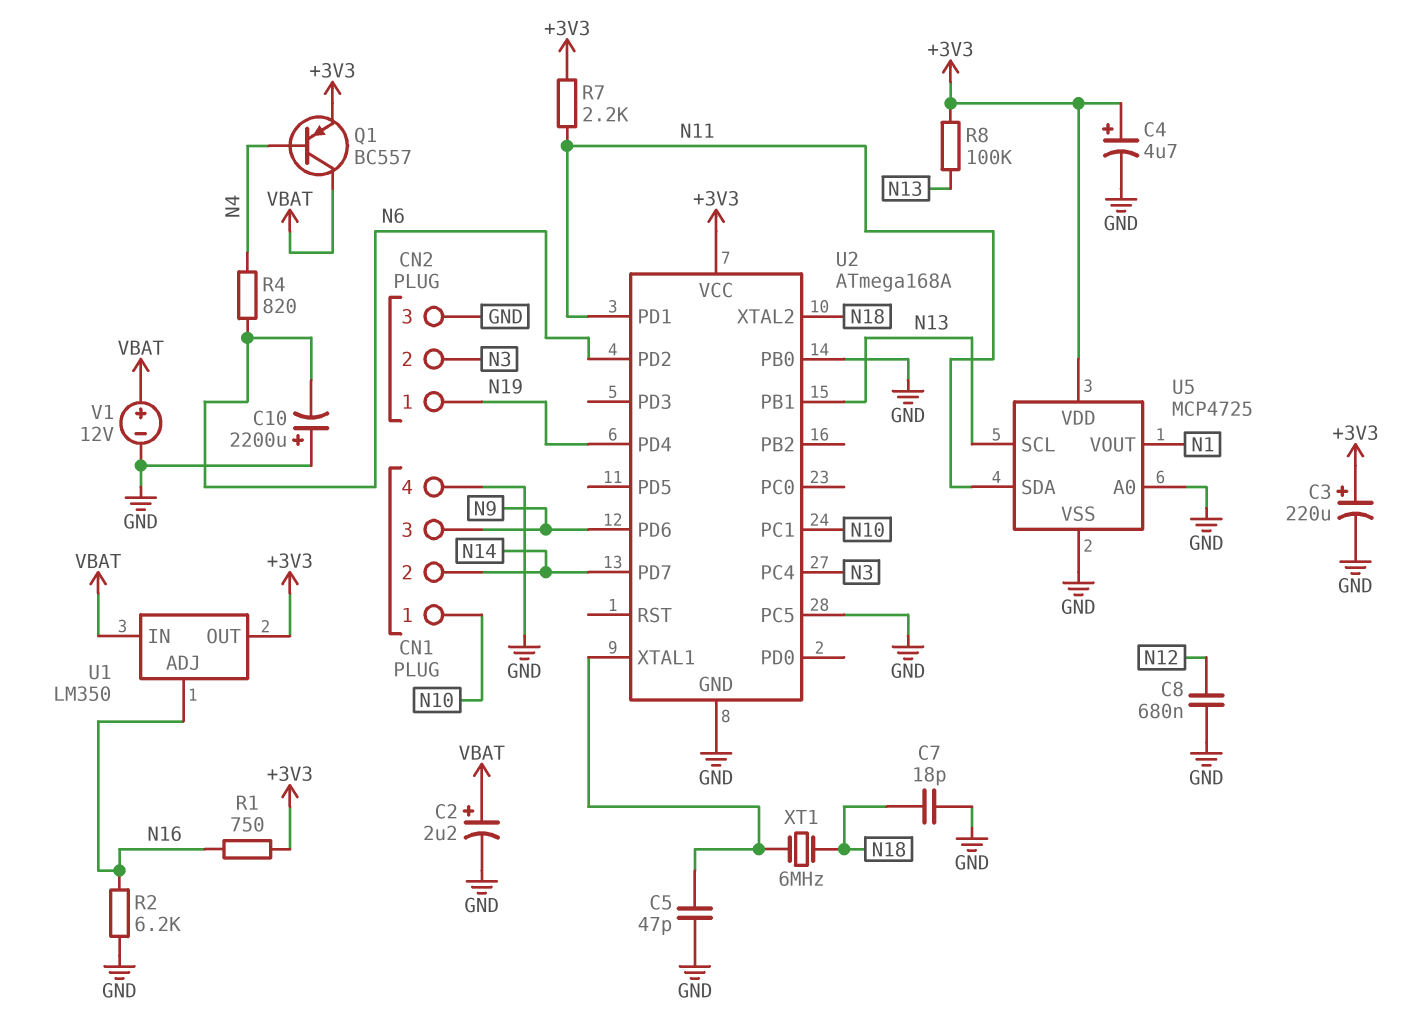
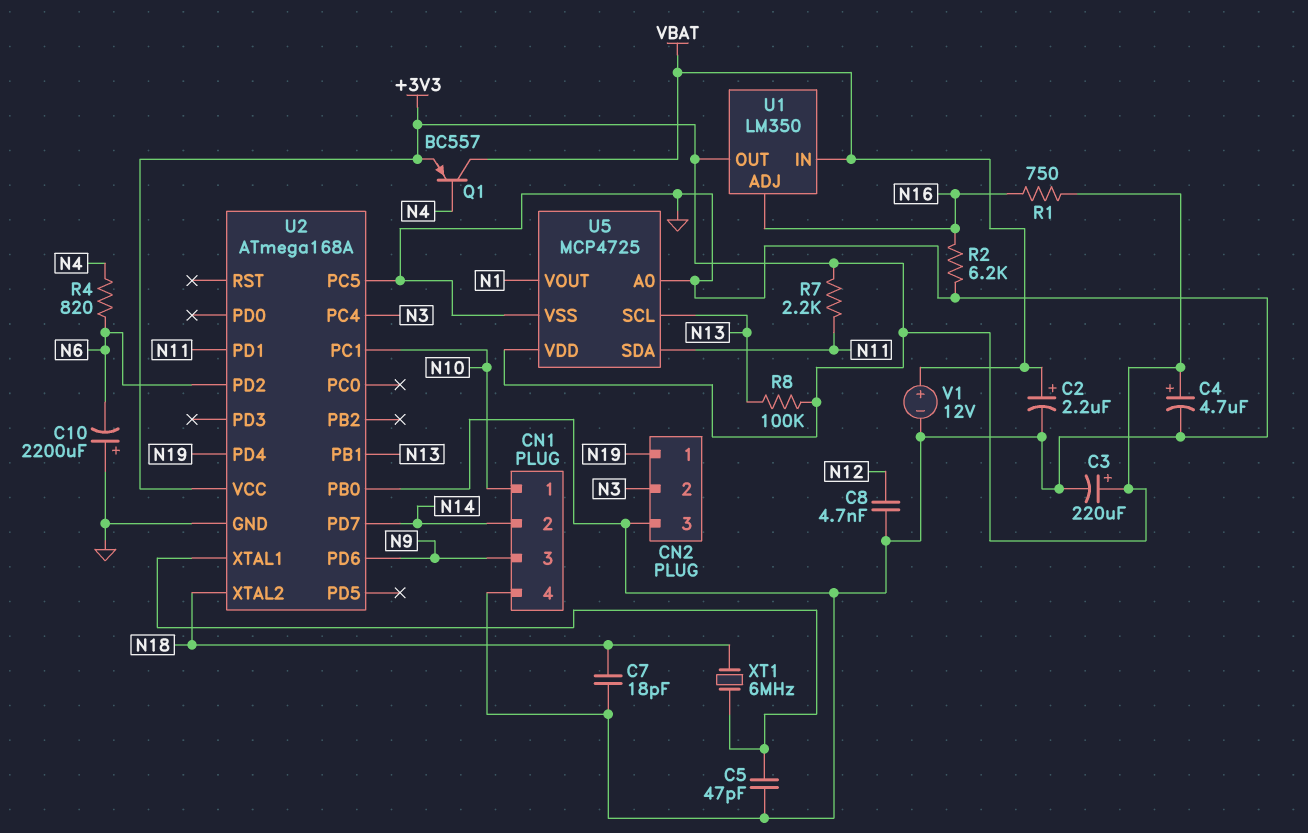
C8: 680nF (GND, N12) -> 4.7nF (GND, N12)

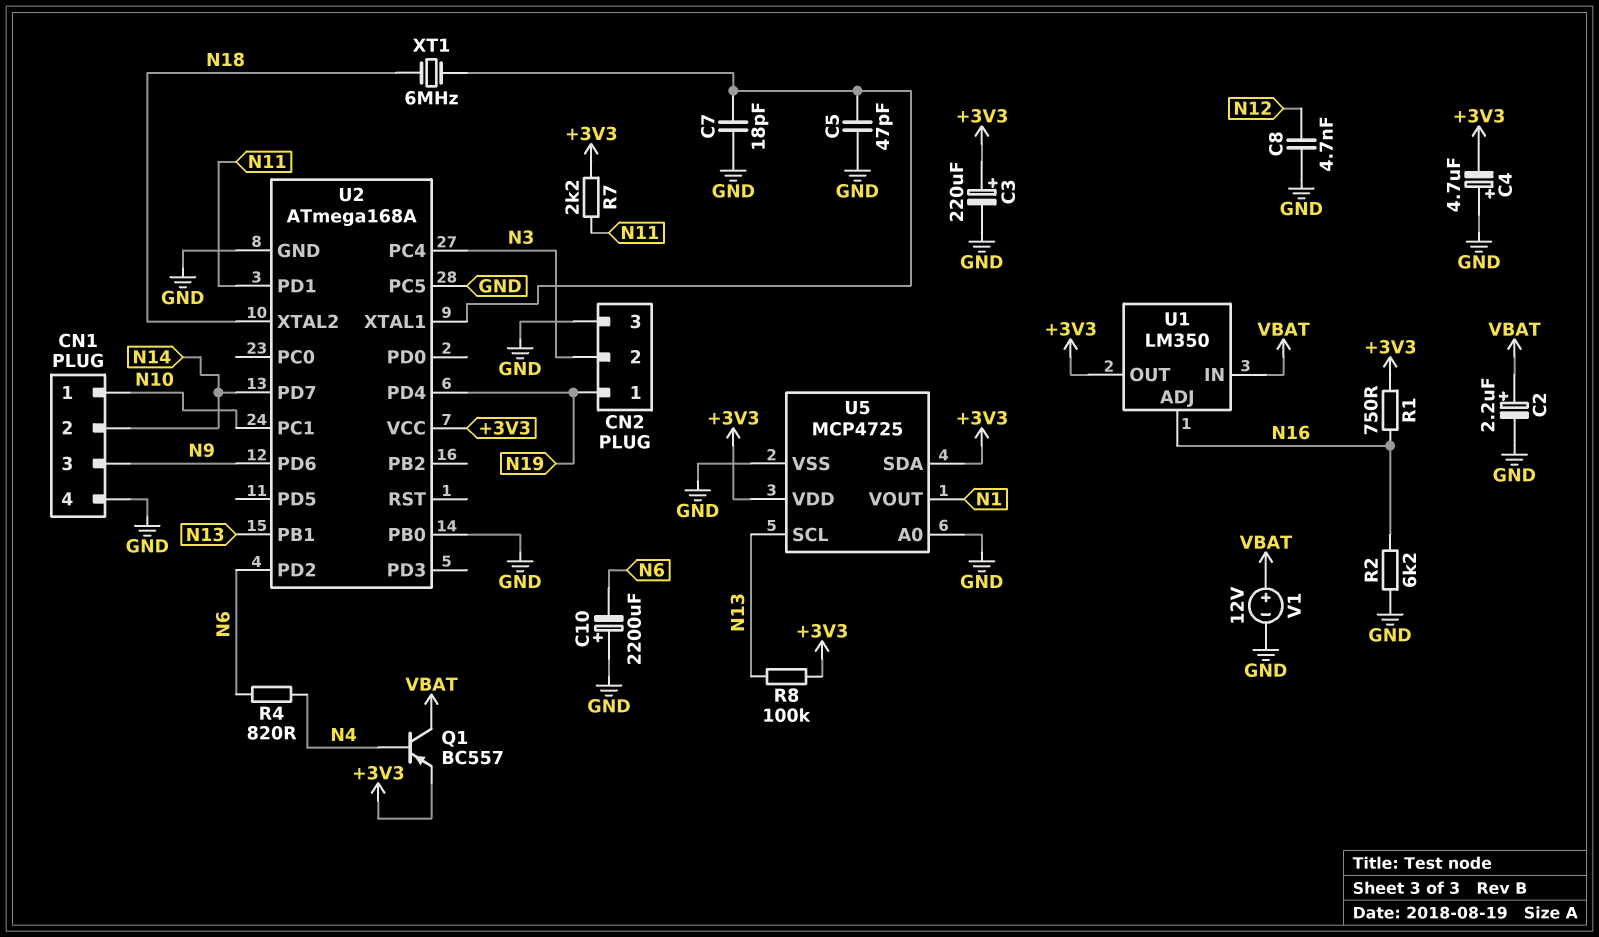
C4: 4.7uF (plus +3V3, minus GND) -> 4.7uF (plus GND, minus +3V3)
C7: 18pF (GND, N18) -> 18pF (GND, U2/XTAL1)
U5 pin SDA: N11 -> +3V3

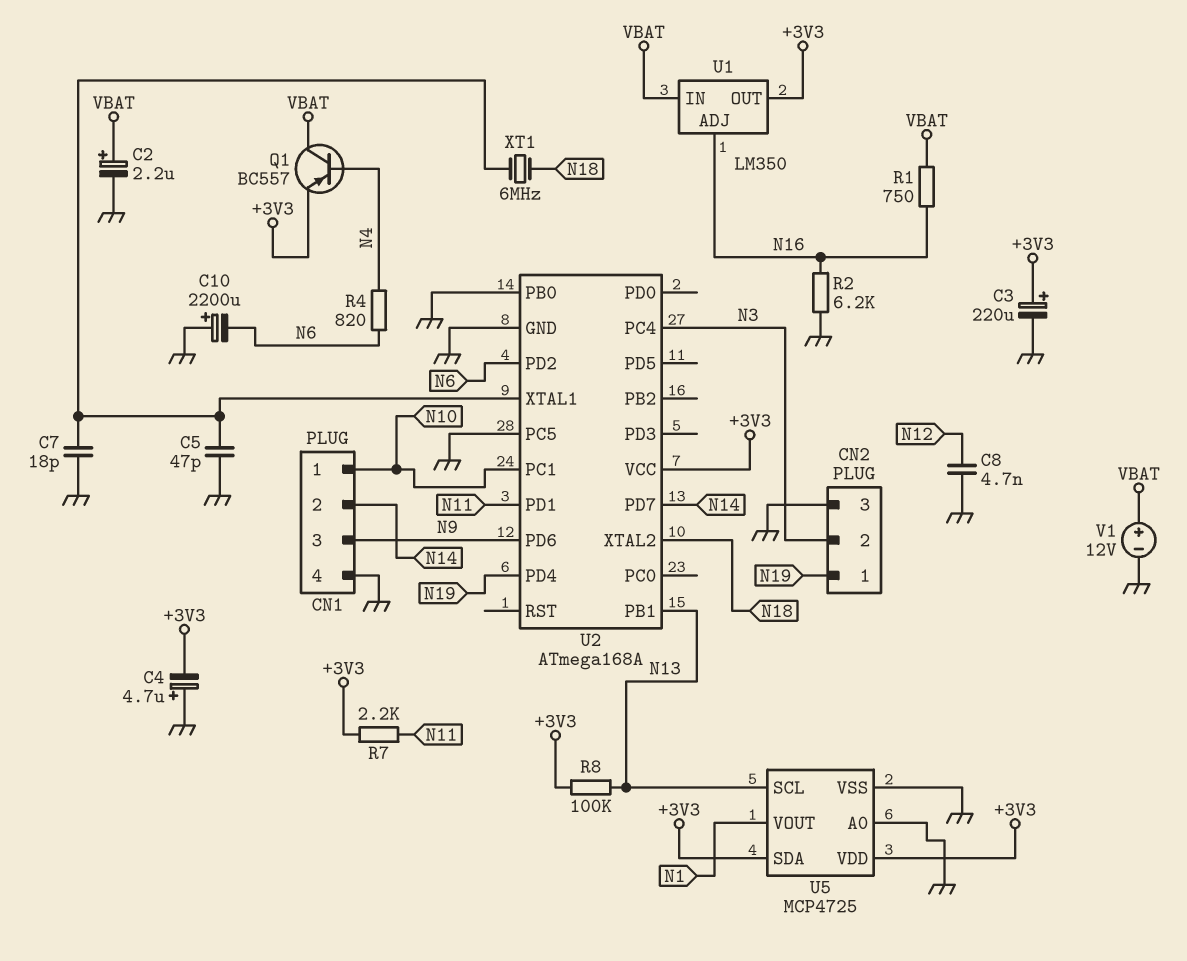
R1: 750 (+3V3, N16) -> 750 (N16, VBAT)

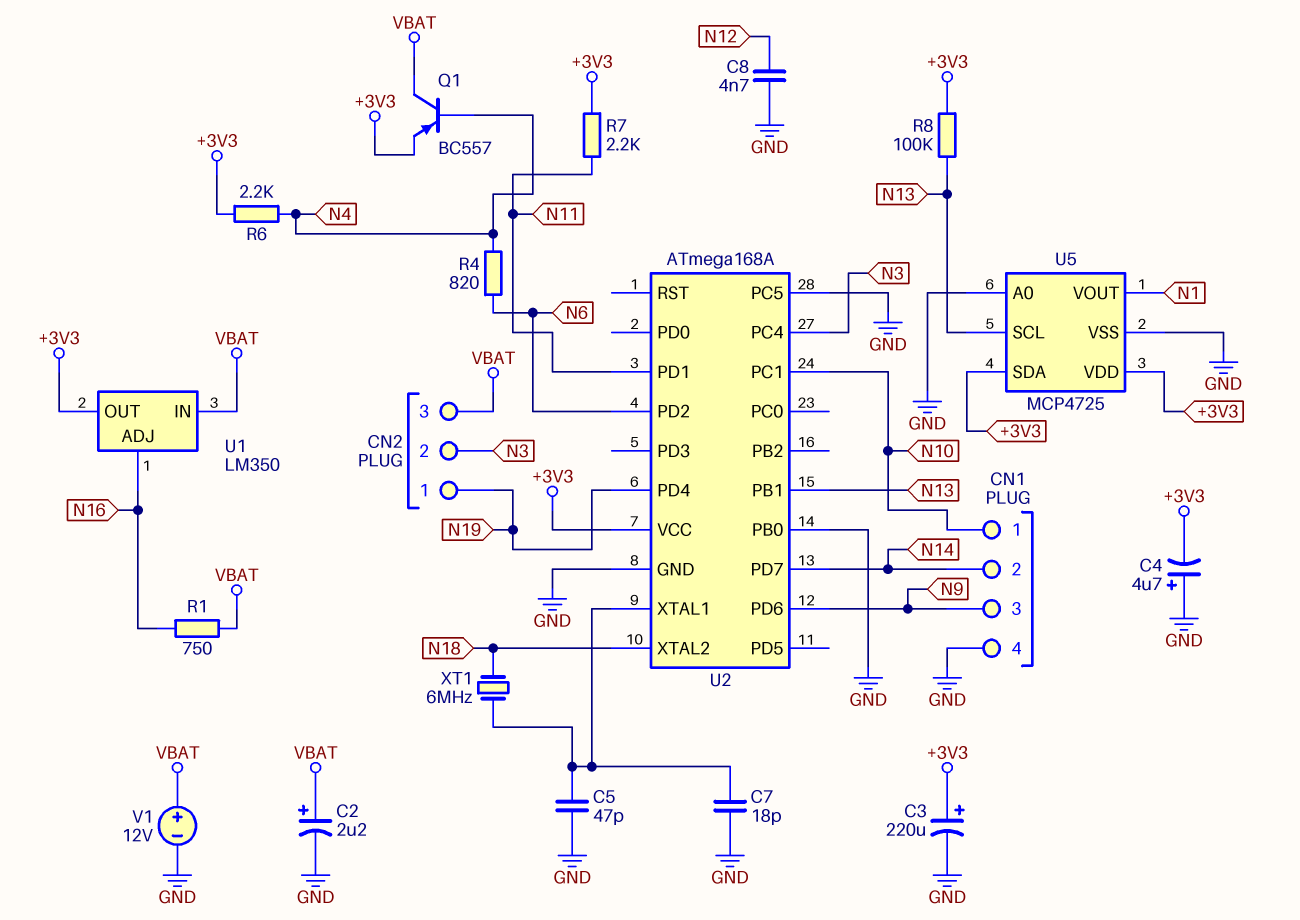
C10: 2200uF (plus GND, minus N6) -> none
CN2 pin 3: GND -> VBAT
R2: 6.2k (GND, N16) -> none
R6: none -> 2.2k (+3V3, N4)

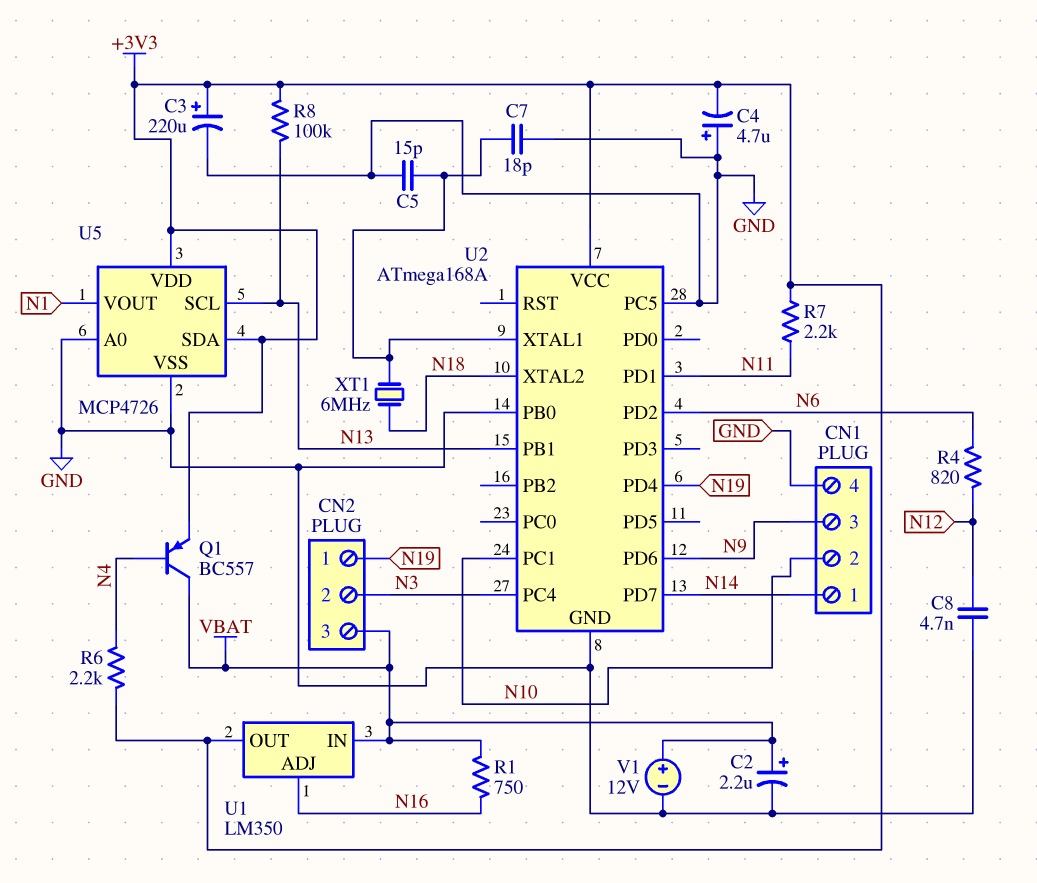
C5: 47pF (GND, U2/XTAL1) -> 15pF (GND, U2/XTAL1)
CN1 pin 1: N10 -> N14
CN1 pin 2: N14 -> N10
R4: 820 (N4, N6) -> 820 (N6, N12)
U5: MCP4725 -> MCP4726

